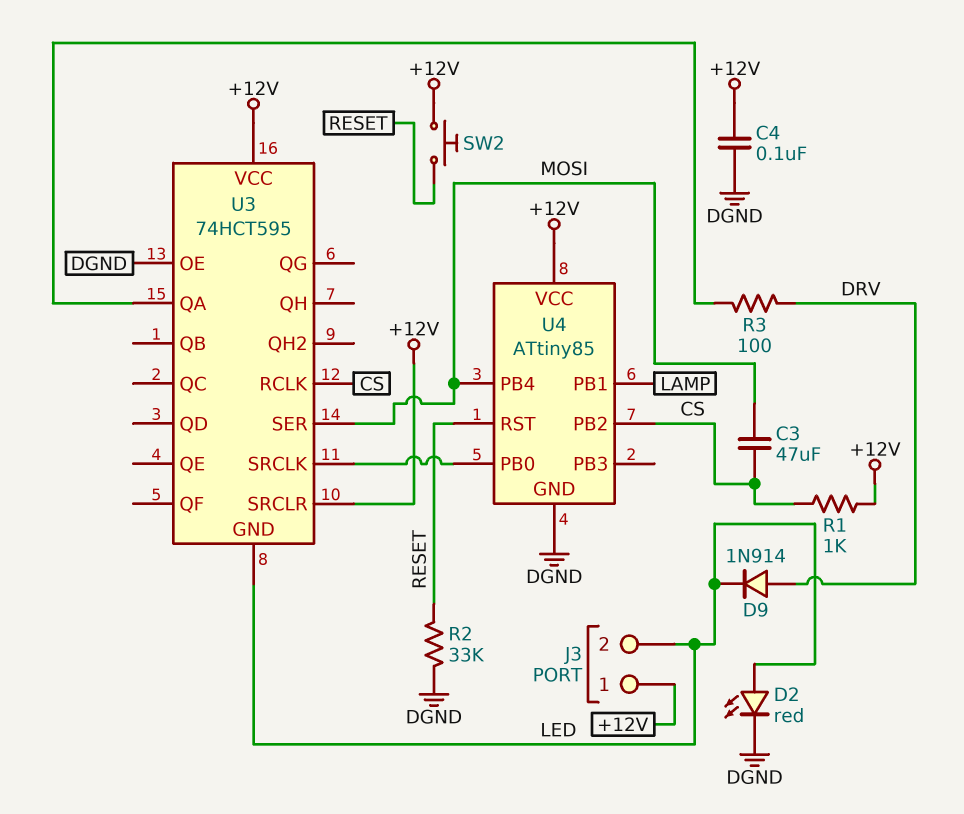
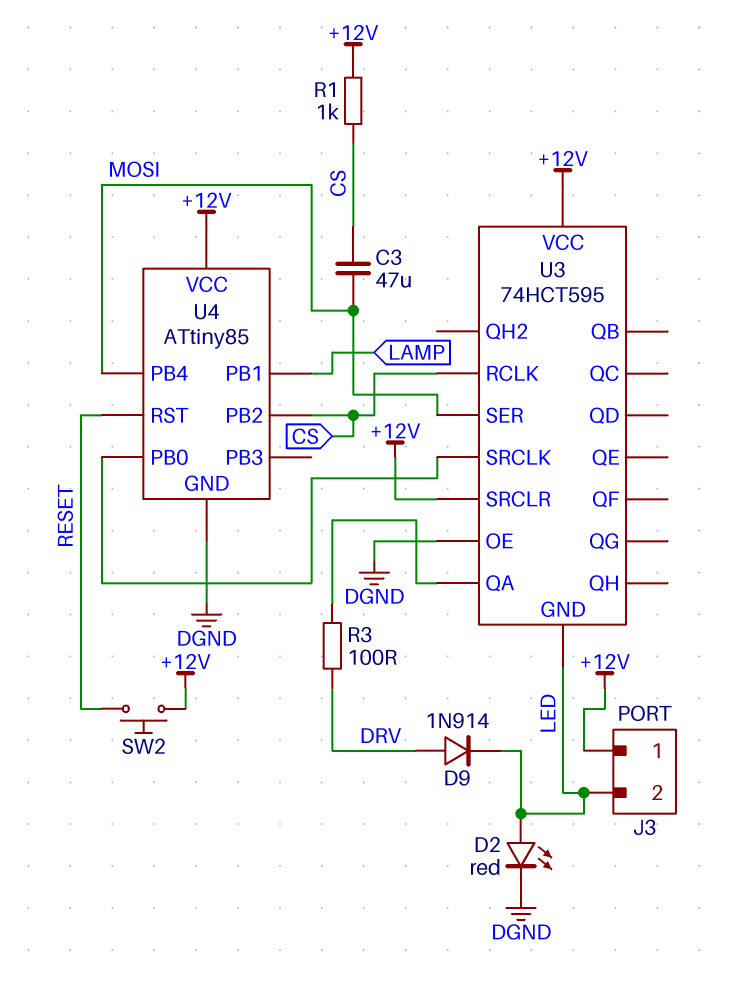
C4: 100nF (+12V, DGND) -> none
R2: 33k (DGND, RESET) -> none

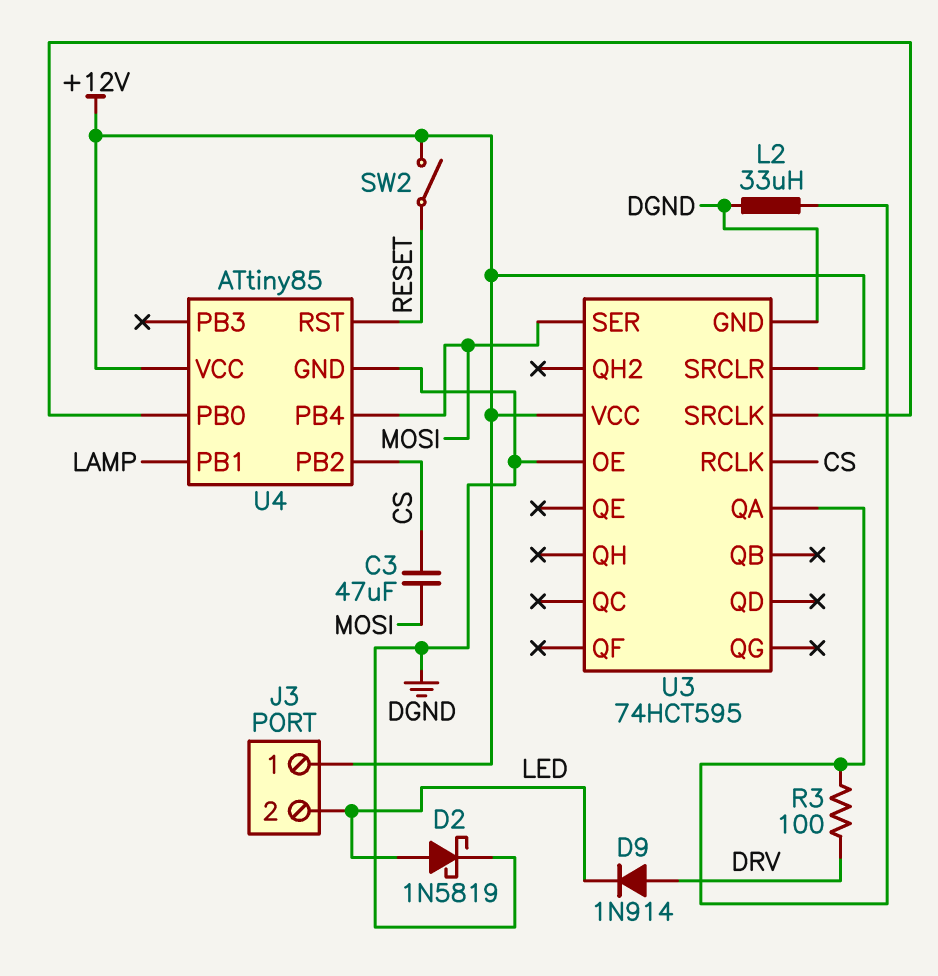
D2: LED red (A LED, K DGND) -> schottky 1N5819 (A LED, K DGND)
L2: none -> 33uH (DGND, U3/QA)
R1: 1k (+12V, CS) -> none
SW2: button (+12V, RESET) -> switch (+12V, RESET)
U3 pin GND: LED -> DGND

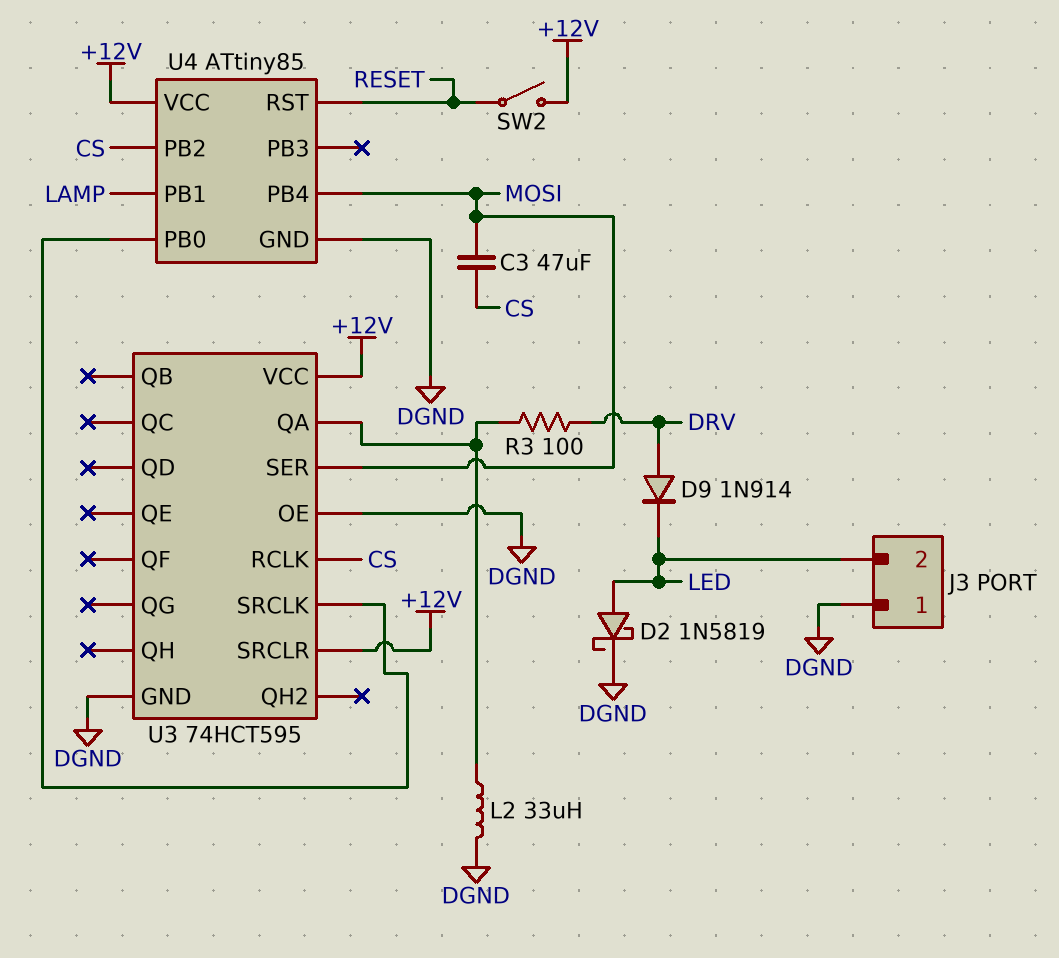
J3 pin 1: +12V -> DGND

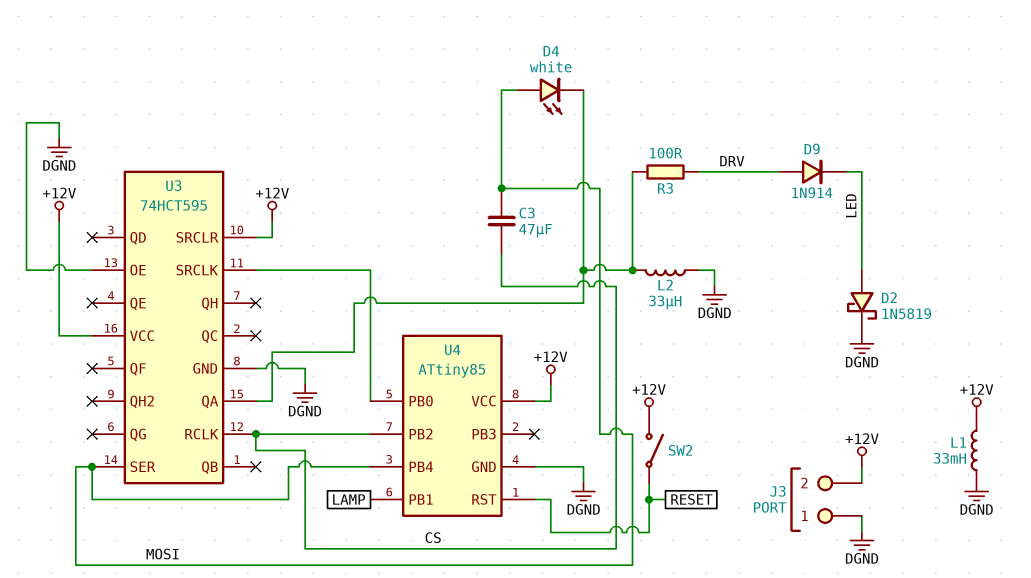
D4: none -> LED white (A MOSI, K U3/QA)
J3 pin 2: LED -> +12V
L1: none -> 33mH (+12V, DGND)

